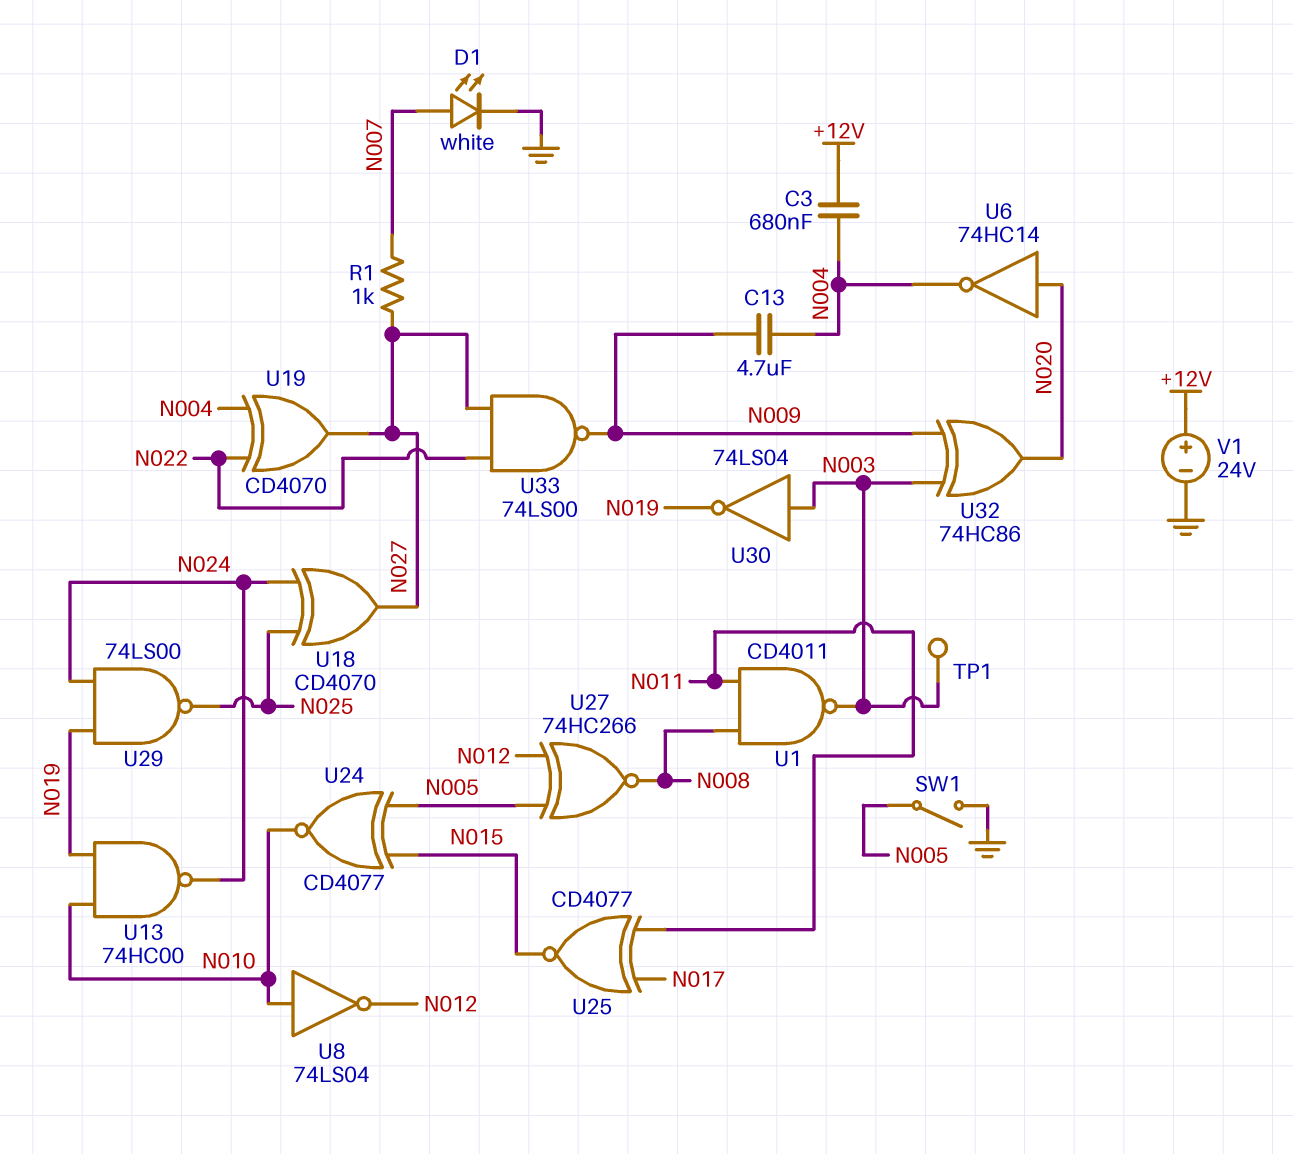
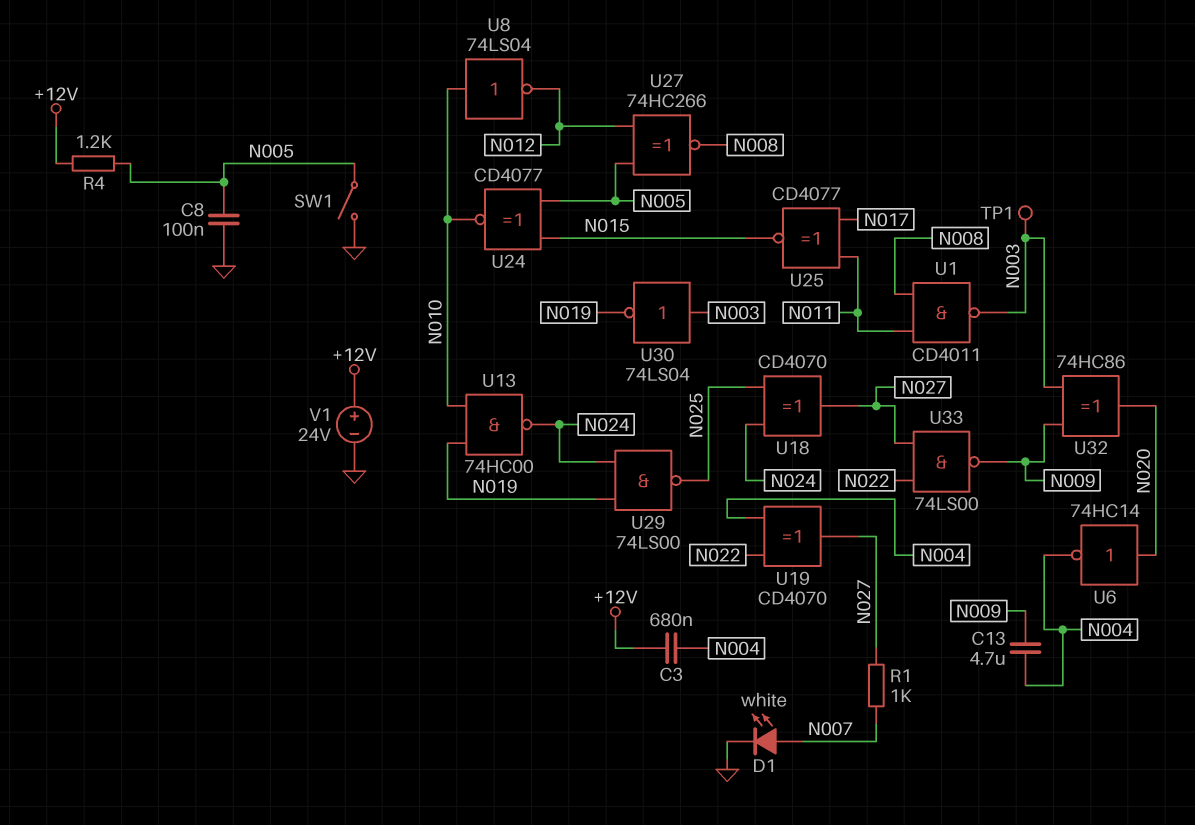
C8: none -> 100nF (GND, N005)
R4: none -> 1.2k (+12V, N005)

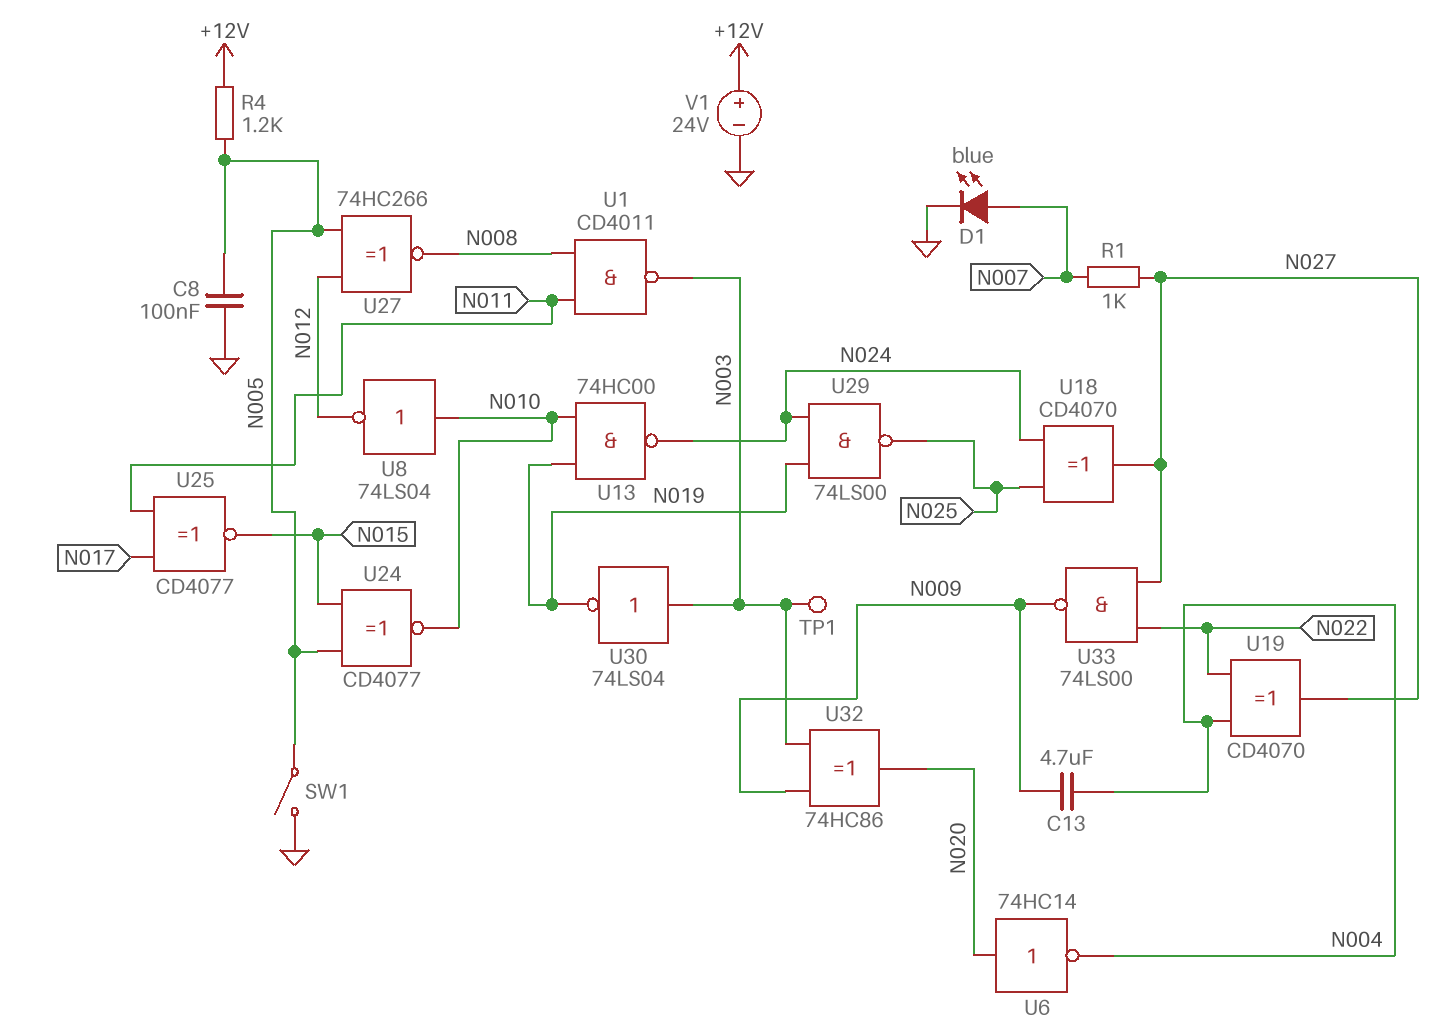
C3: 680nF (+12V, N004) -> none
D1: LED white (A N007, K GND) -> LED blue (A N007, K GND)

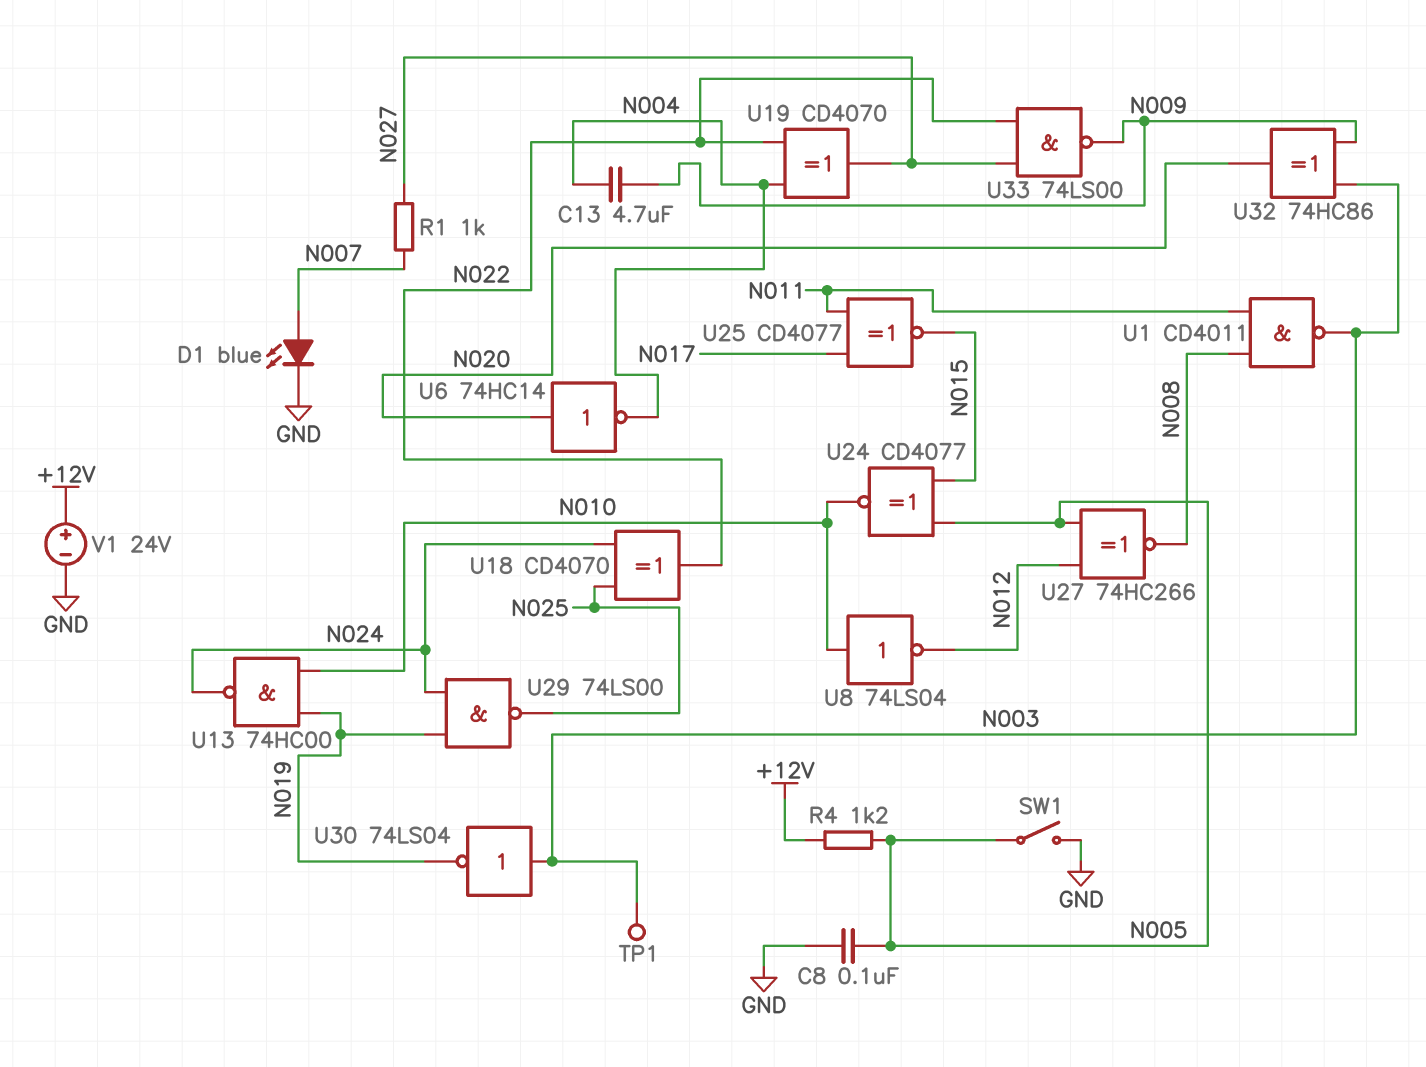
U18: XOR CD4070 (in N024, in N025, out N027) -> XOR CD4070 (in N024, in N025, out N022)

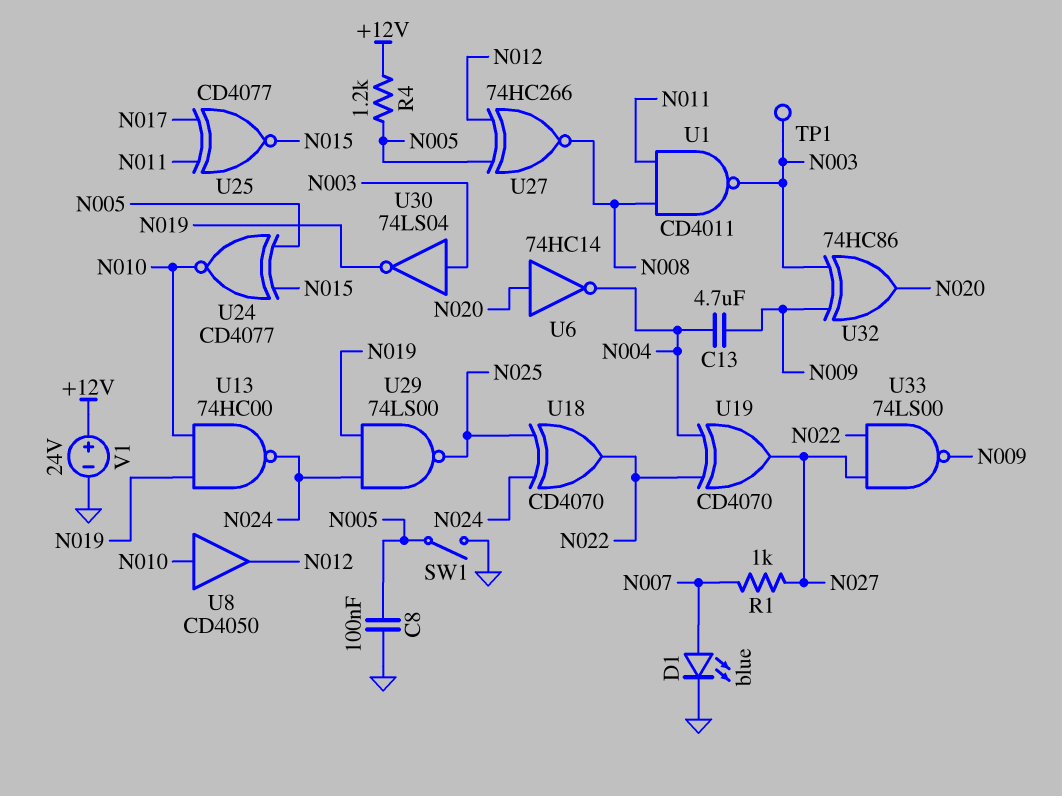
U8: NOT 74LS04 (in N010, out N012) -> buffer CD4050 (in N010, out N012)

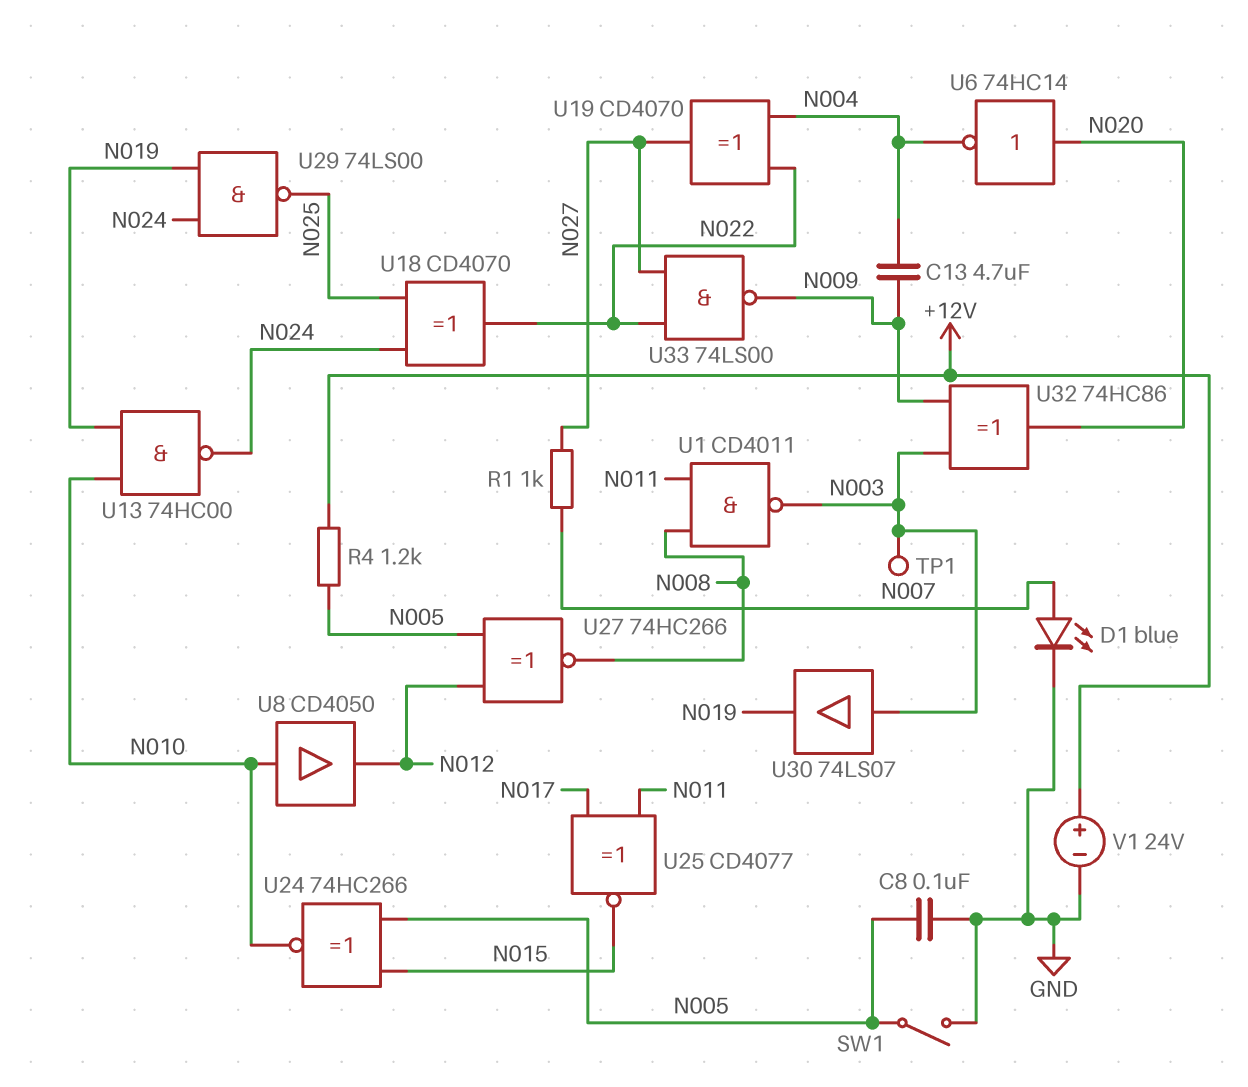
U24: XNOR CD4077 (in N005, in N015, out N010) -> XNOR 74HC266 (in N005, in N015, out N010)
U30: NOT 74LS04 (in N003, out N019) -> buffer 74LS07 (in N003, out N019)

